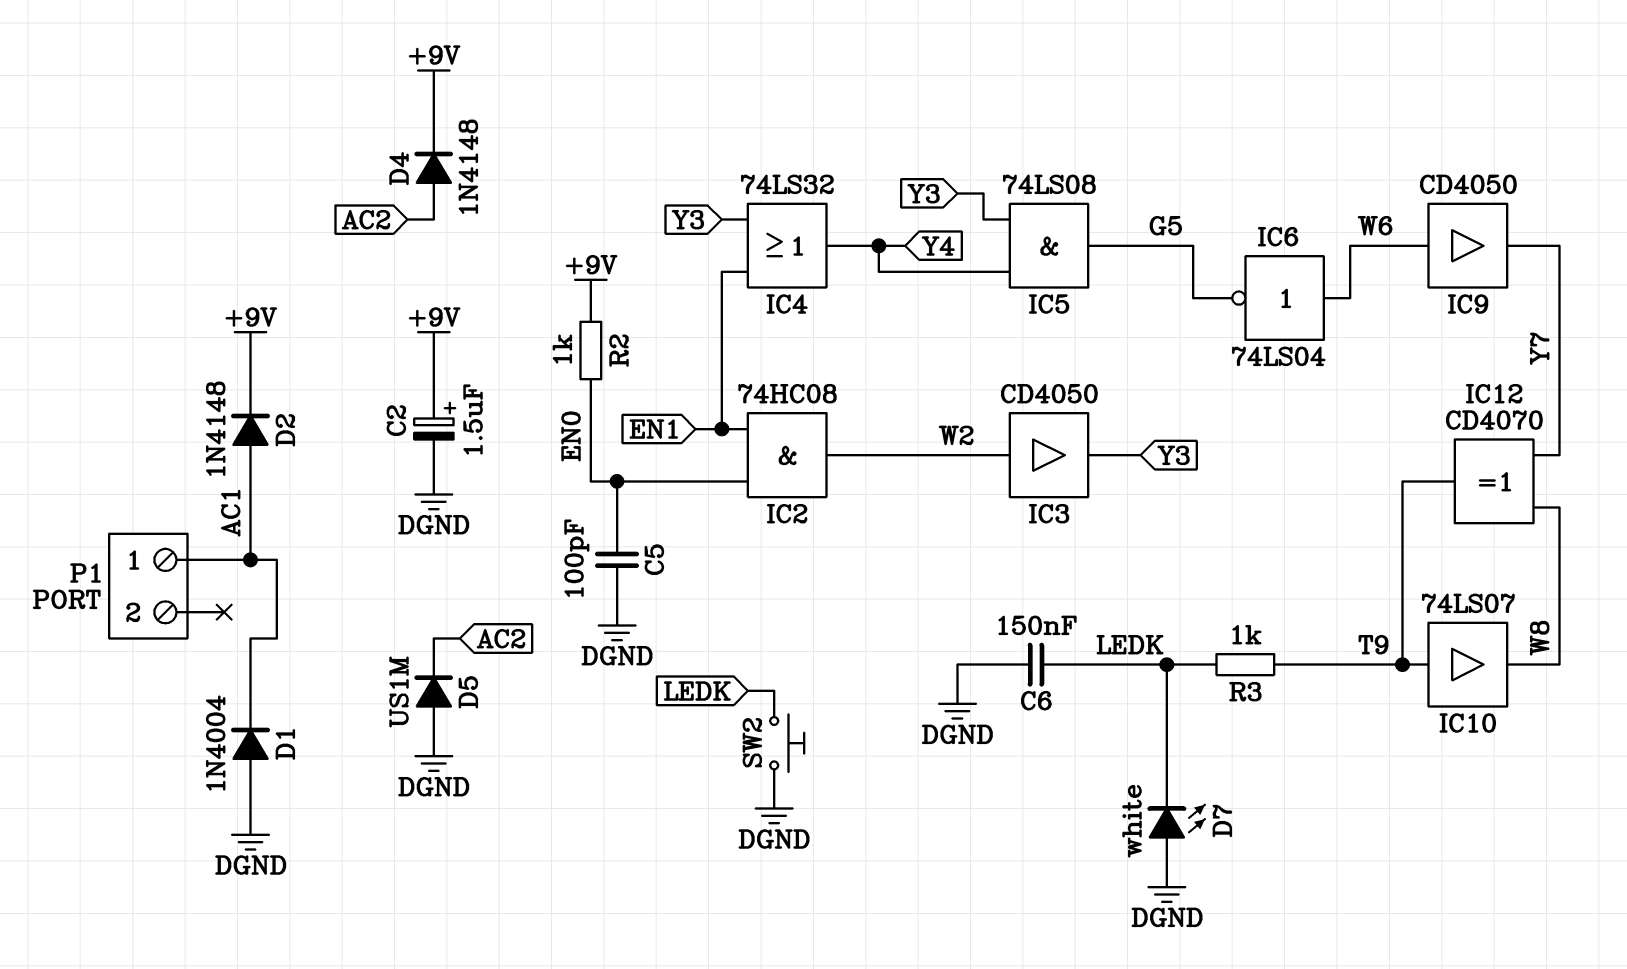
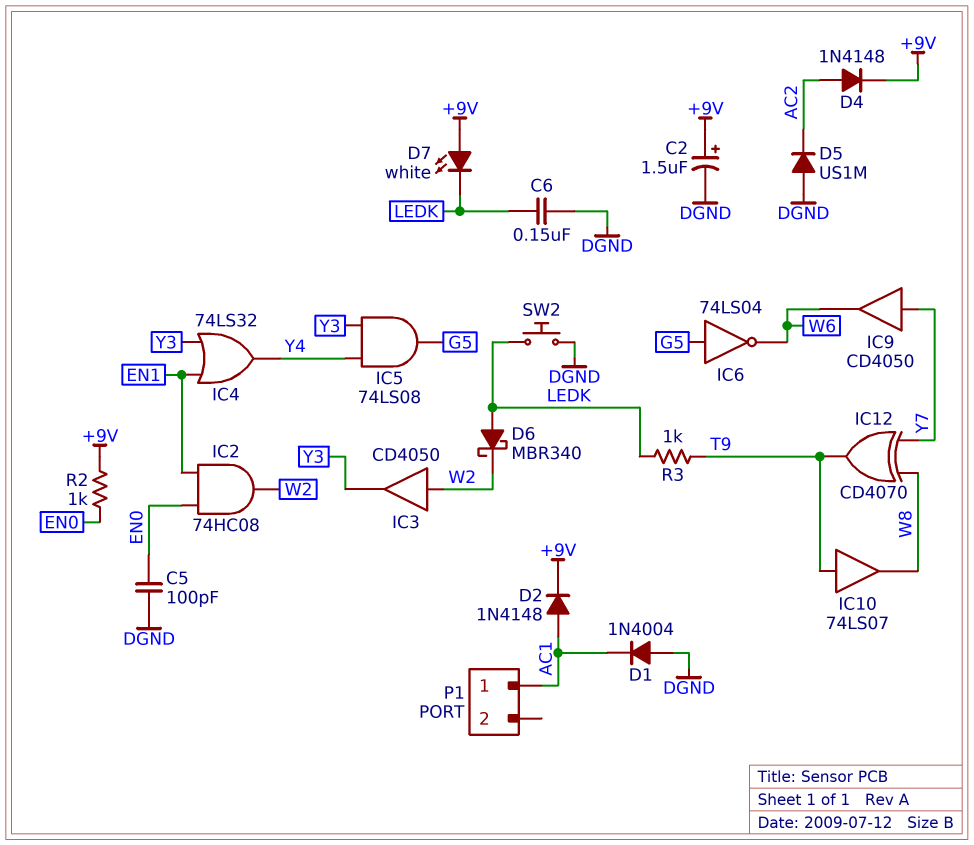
D6: none -> schottky MBR340 (A LEDK, K W2)
D7: LED white (A DGND, K LEDK) -> LED white (A +9V, K LEDK)
IC6: NOT 74LS04 (in W6, out G5) -> NOT 74LS04 (in G5, out W6)
IC9: buffer CD4050 (in W6, out Y7) -> buffer CD4050 (in Y7, out W6)

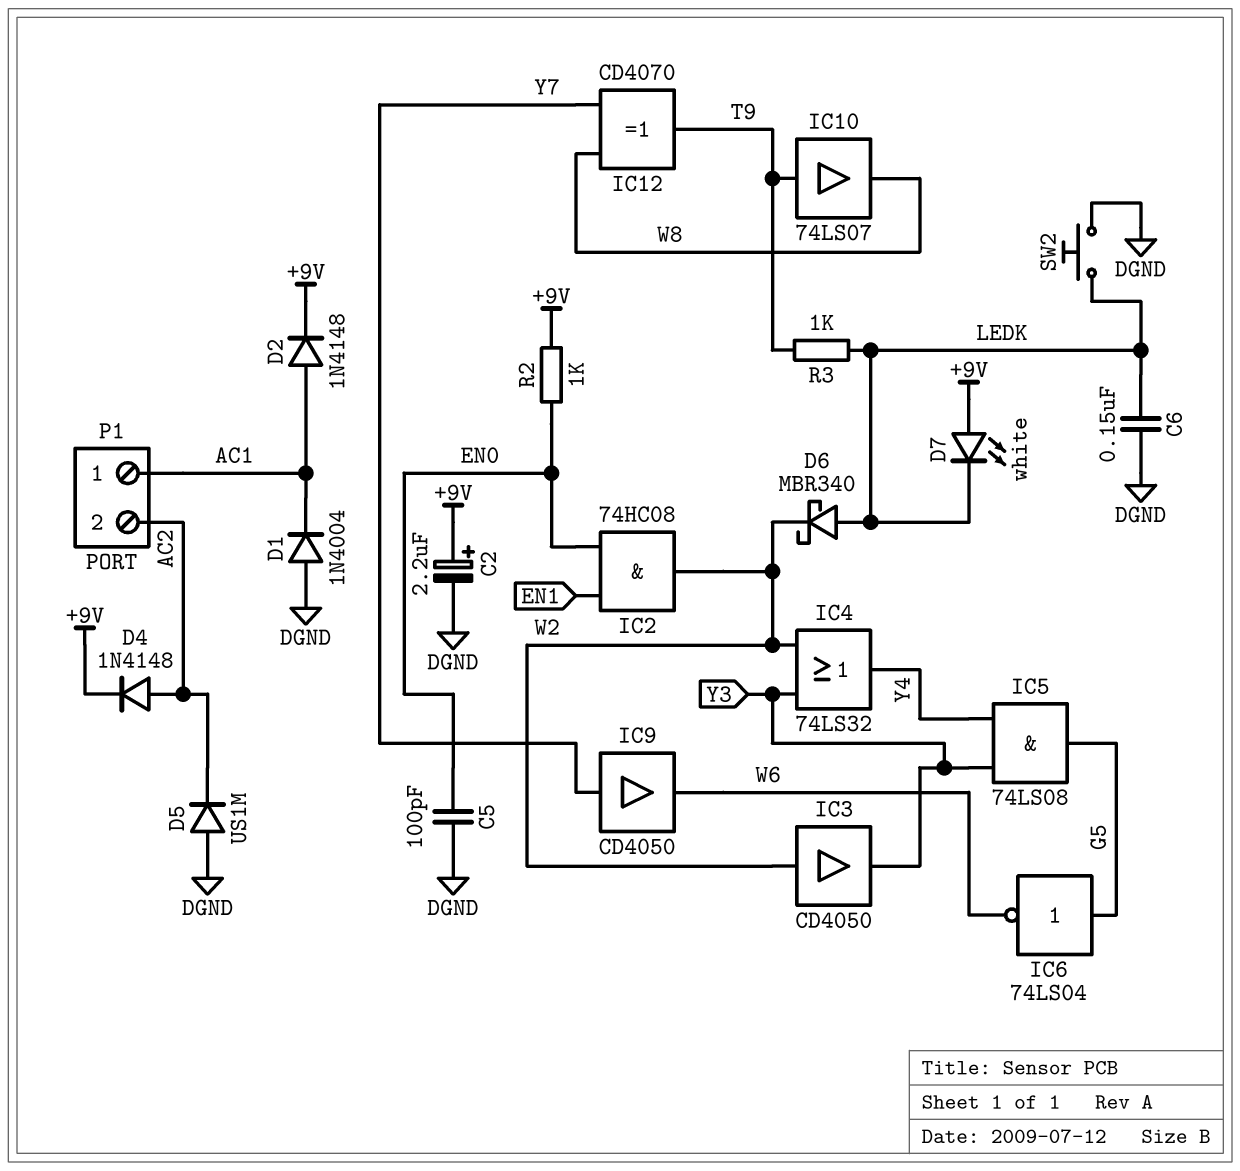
C2: 1.5uF (plus +9V, minus DGND) -> 2.2uF (plus +9V, minus DGND)
IC4: OR 74LS32 (in EN1, in Y3, out Y4) -> OR 74LS32 (in W2, in Y3, out Y4)
P1 pin 2: none -> AC2

